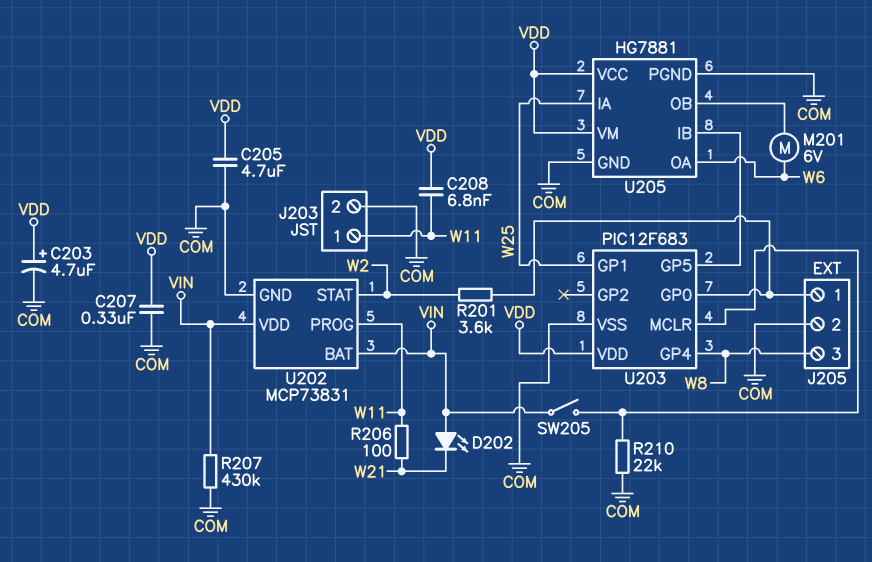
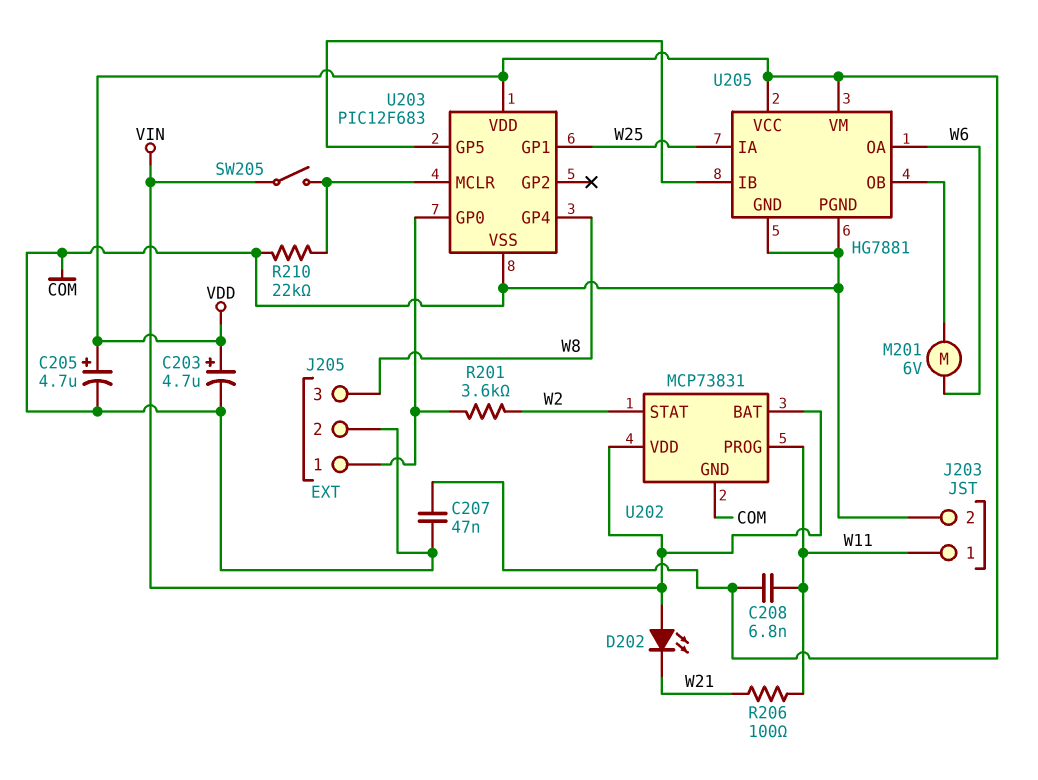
C205: 4.7uF (COM, VDD) -> 4.7uF (plus VDD, minus COM)
C207: 330nF (COM, VDD) -> 47nF (COM, VDD)
R207: 430k (COM, VIN) -> none

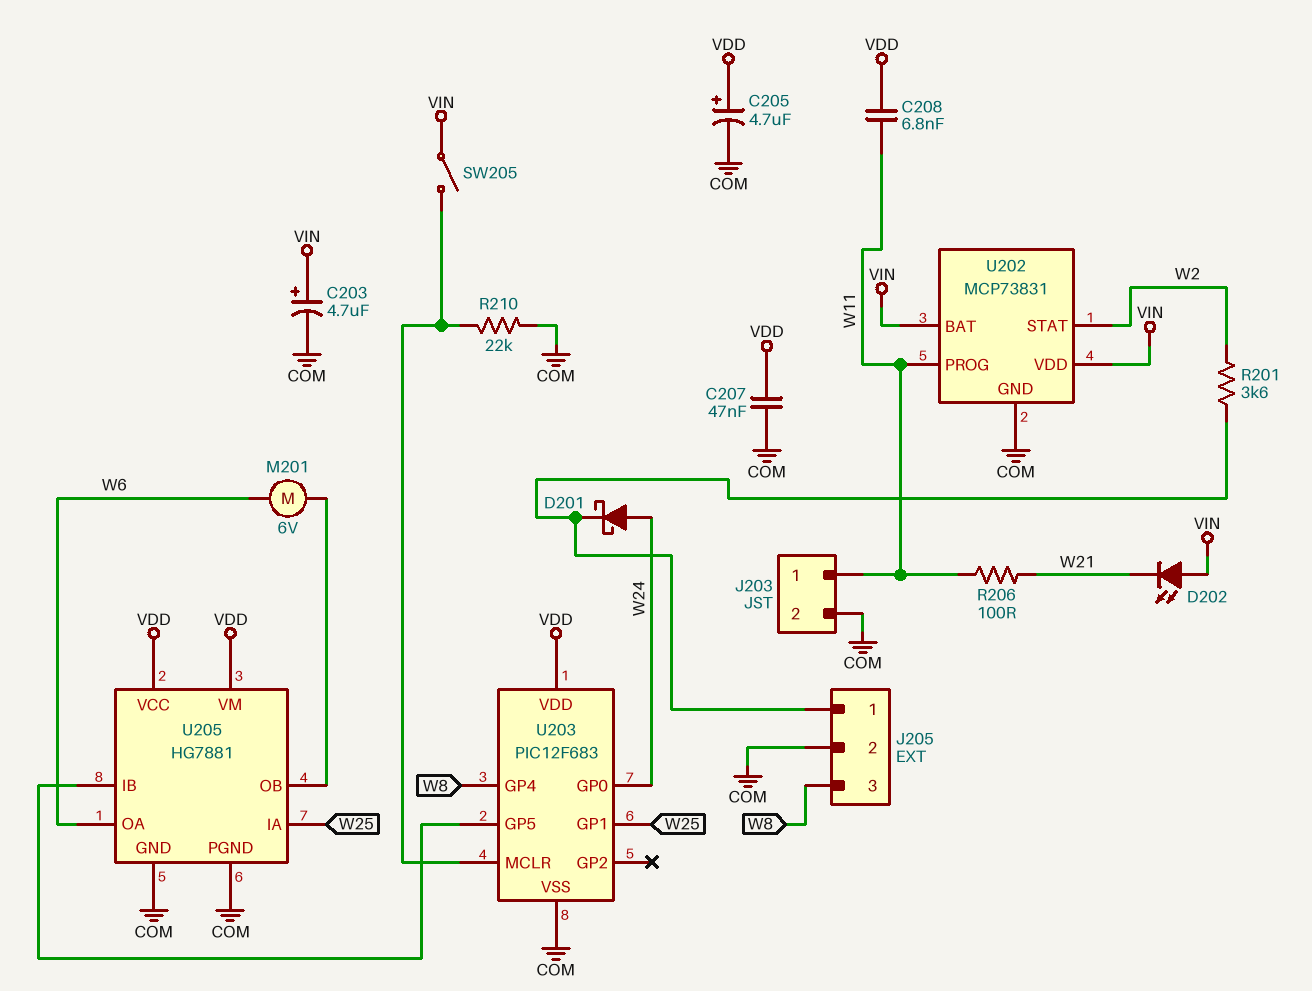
C203: 4.7uF (plus VDD, minus COM) -> 4.7uF (plus VIN, minus COM)
D201: none -> schottky (A W24, K J205/1)
U203 pin GP0: J205/1 -> W24

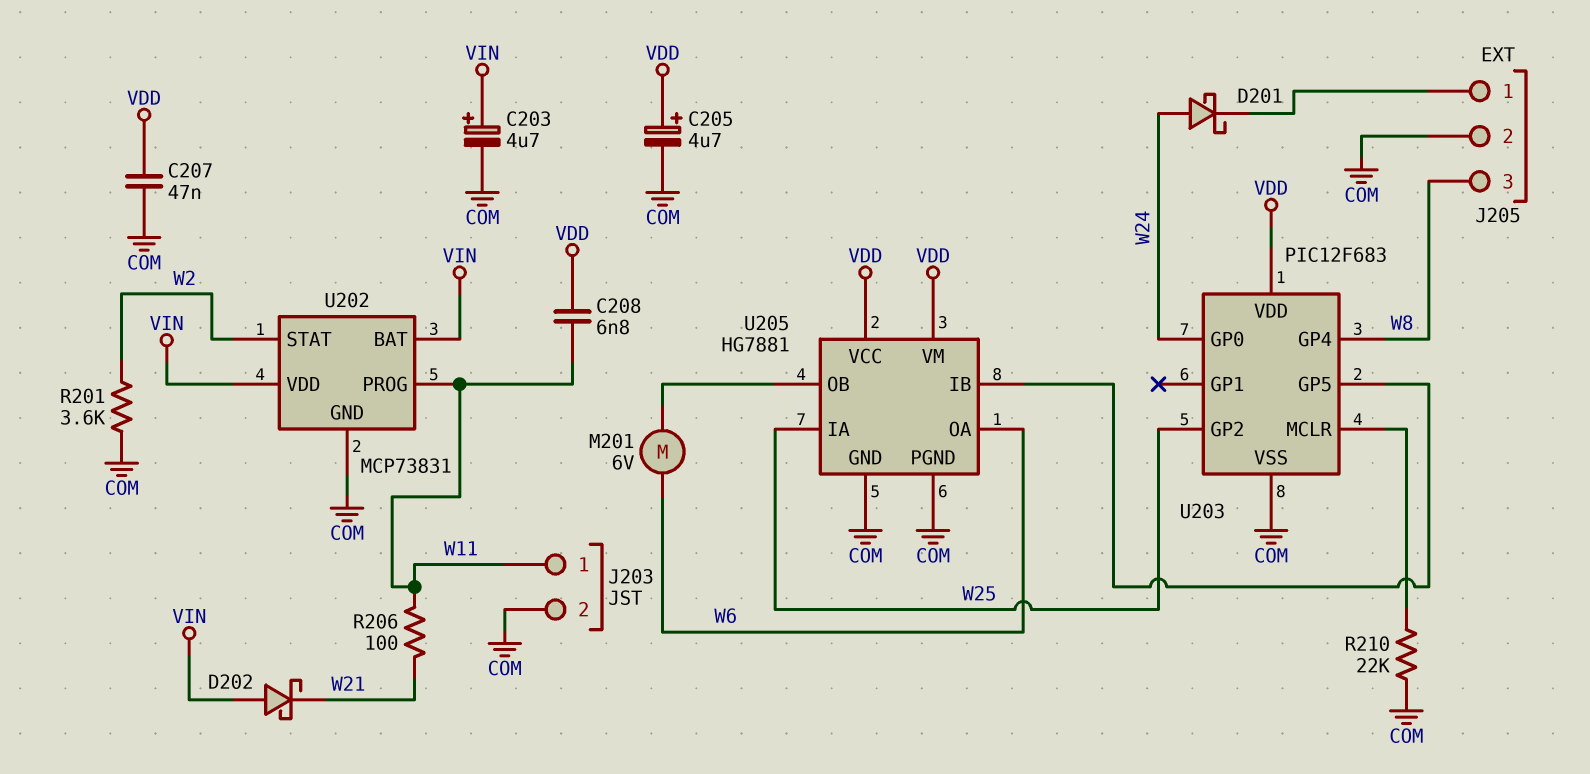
D202: LED (A VIN, K W21) -> schottky (A VIN, K W21)
R201: 3.6k (J205/1, W2) -> 3.6k (COM, W2)
SW205: switch (U203/MCLR, VIN) -> none
U203 pin GP1: W25 -> none
U203 pin GP2: none -> W25

